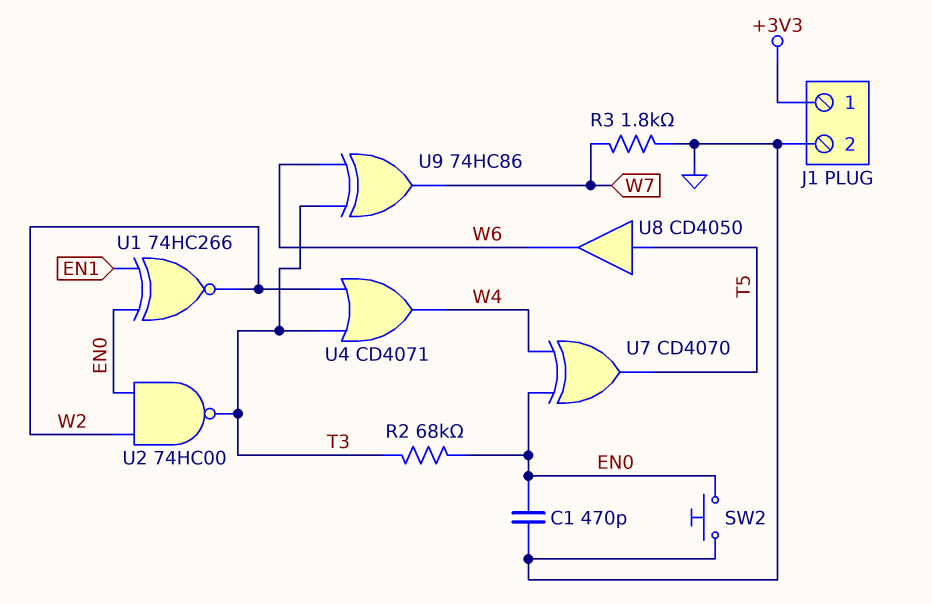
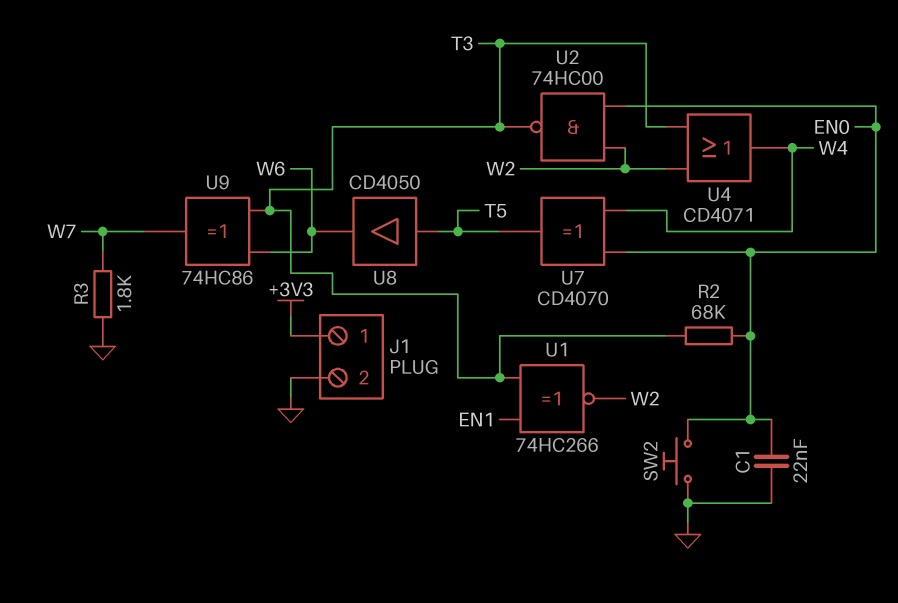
C1: 470pF (EN0, GND) -> 22nF (EN0, GND)
U1: XNOR 74HC266 (in EN0, in EN1, out W2) -> XNOR 74HC266 (in EN1, in T3, out W2)

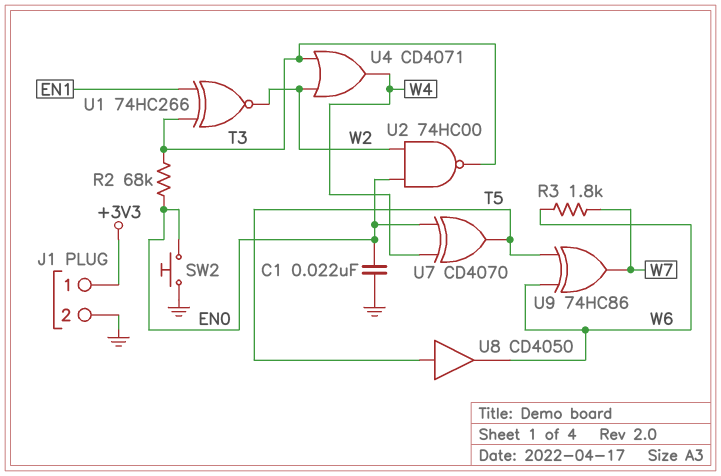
R3: 1.8k (GND, W7) -> 1.8k (W6, W7)
U9: XOR 74HC86 (in T3, in W6, out W7) -> XOR 74HC86 (in T5, in W6, out W7)

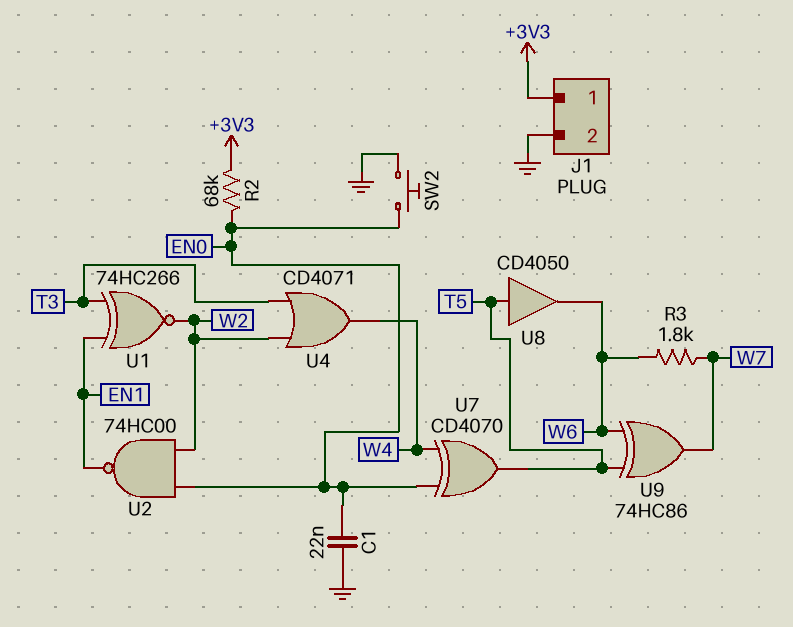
R2: 68k (EN0, T3) -> 68k (+3V3, EN0)
U2: NAND 74HC00 (in EN0, in W2, out T3) -> NAND 74HC00 (in EN0, in W2, out EN1)

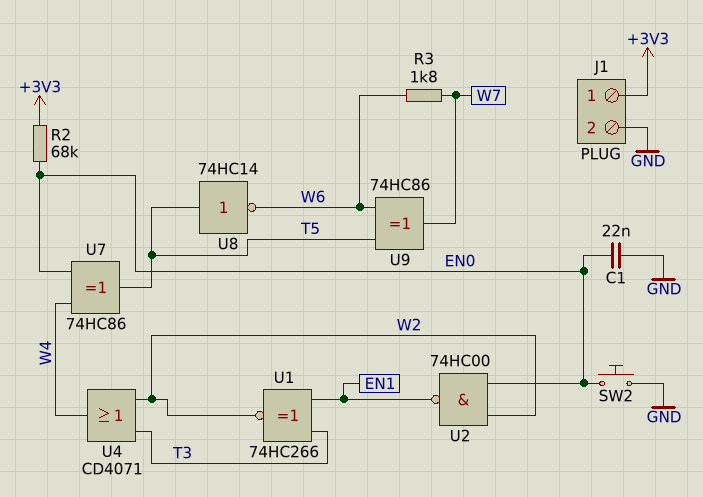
U7: XOR CD4070 (in EN0, in W4, out T5) -> XOR 74HC86 (in EN0, in W4, out T5)
U8: buffer CD4050 (in T5, out W6) -> NOT 74HC14 (in T5, out W6)

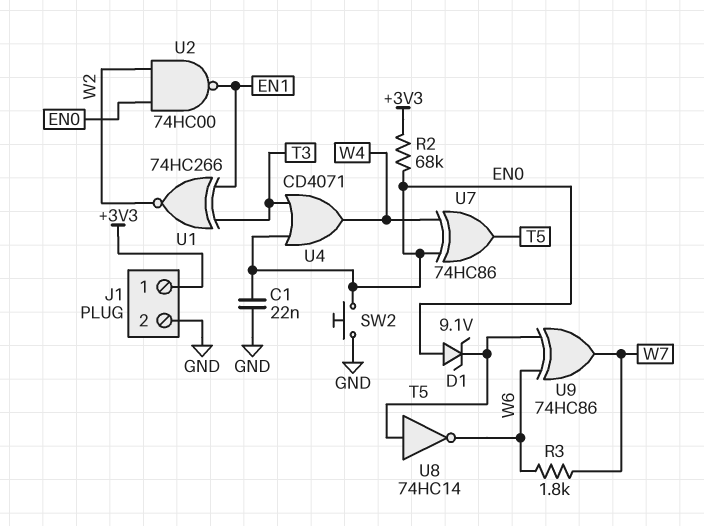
D1: none -> zener 9.1V (A EN0, K T5)
U4: OR CD4071 (in T3, in W2, out W4) -> OR CD4071 (in EN0, in T3, out W4)

